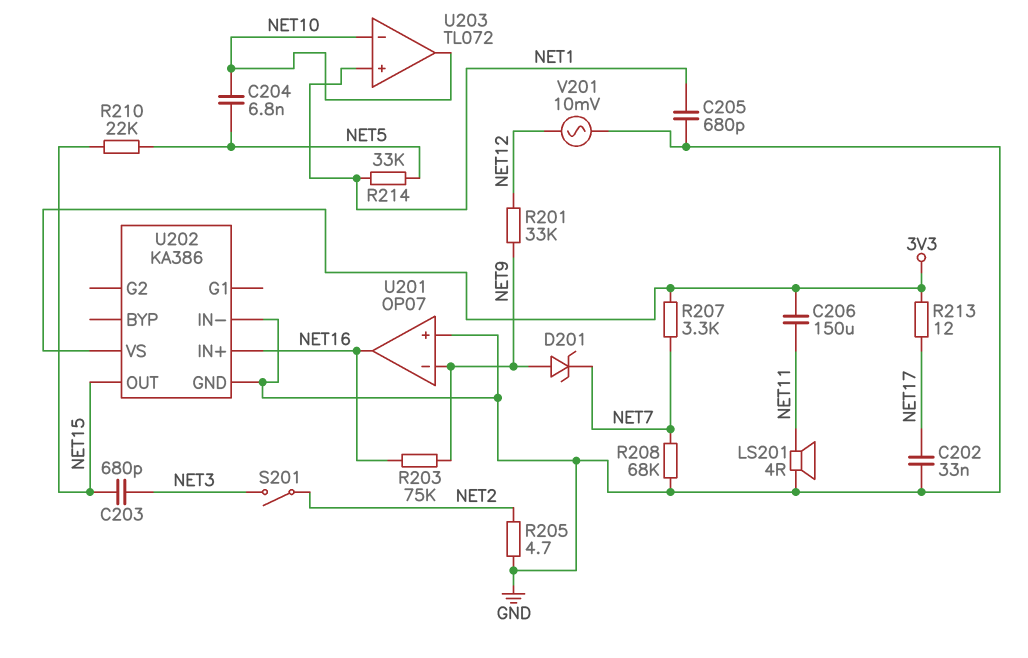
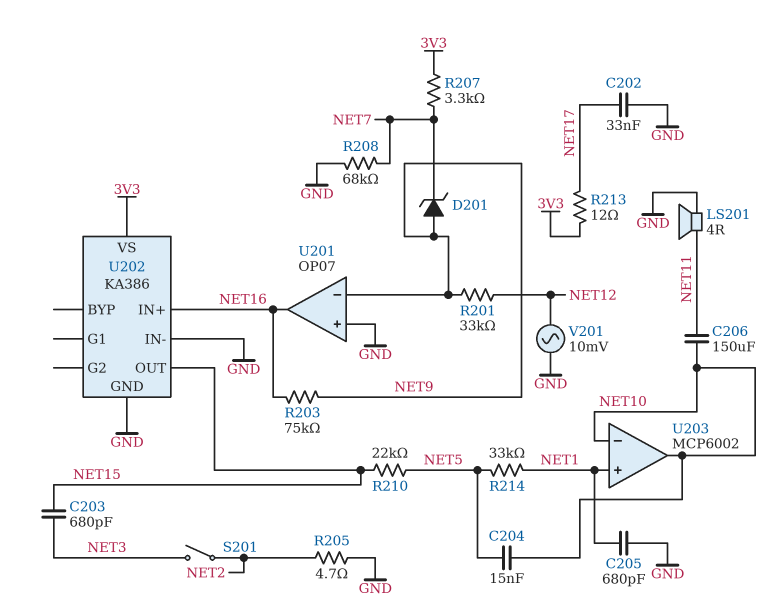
C204: 6.8nF (NET5, NET10) -> 15nF (NET5, NET10)
C206: 150uF (3V3, NET11) -> 150uF (NET10, NET11)
U203: TL072 -> MCP6002

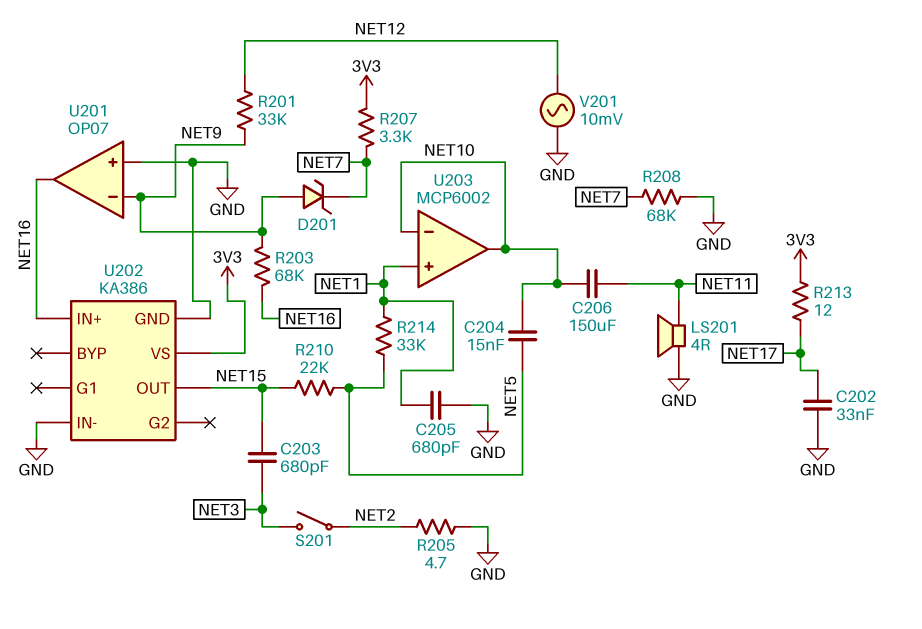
R203: 75k (NET9, NET16) -> 68k (NET9, NET16)

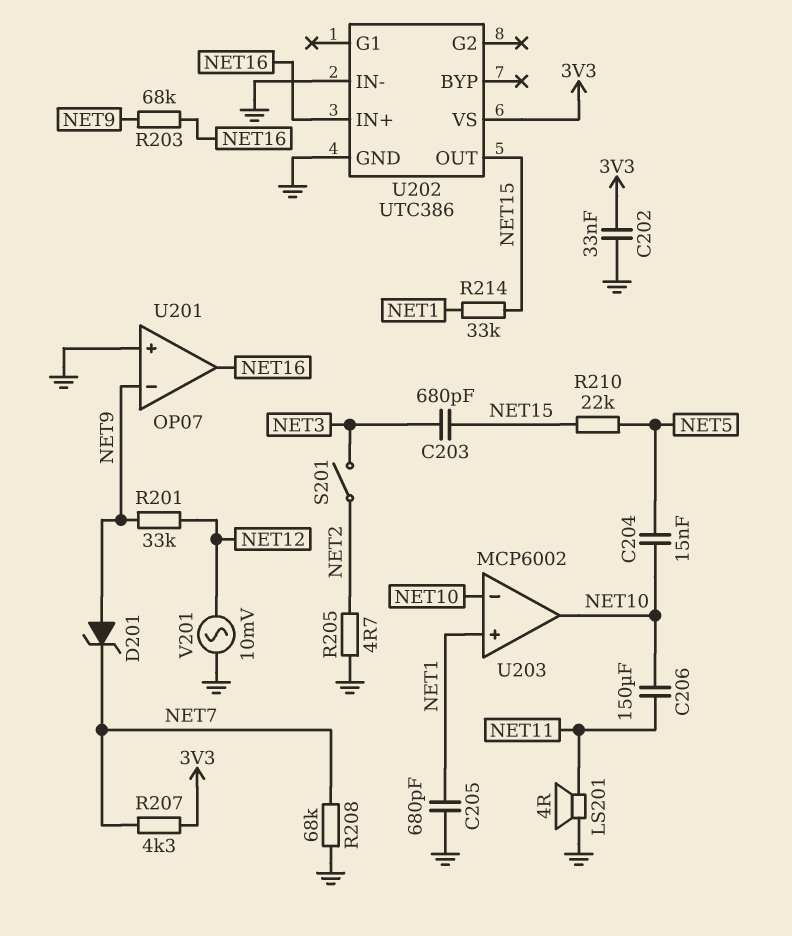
C202: 33nF (GND, NET17) -> 33nF (3V3, GND)
R207: 3.3k (3V3, NET7) -> 4.3k (3V3, NET7)
R213: 12 (3V3, NET17) -> none
R214: 33k (NET1, NET5) -> 33k (NET1, NET15)
U202: KA386 -> UTC386

